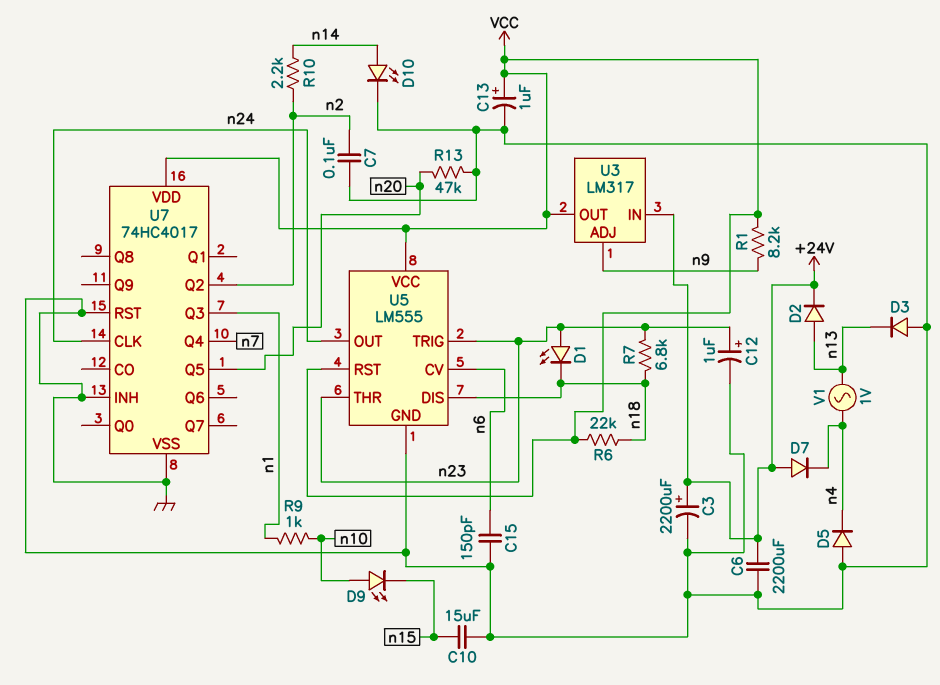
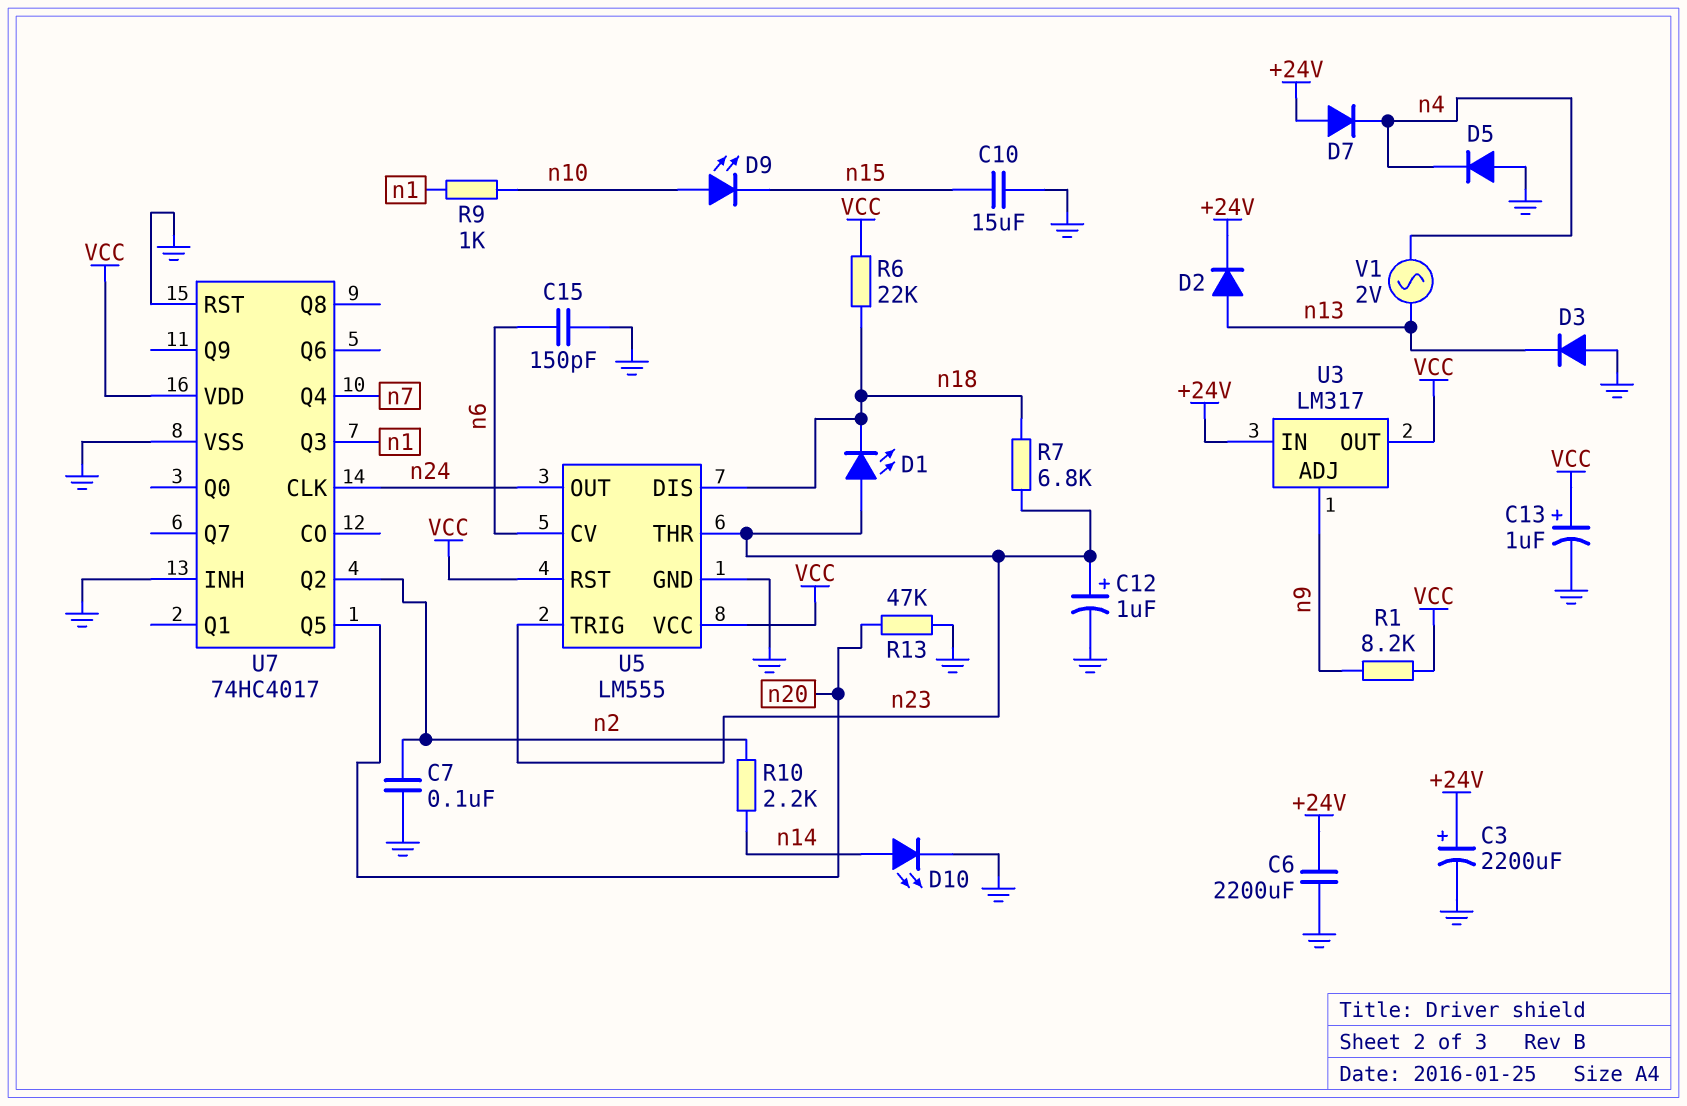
V1: AC 1V (n4, n13) -> AC 2V (n4, n13)

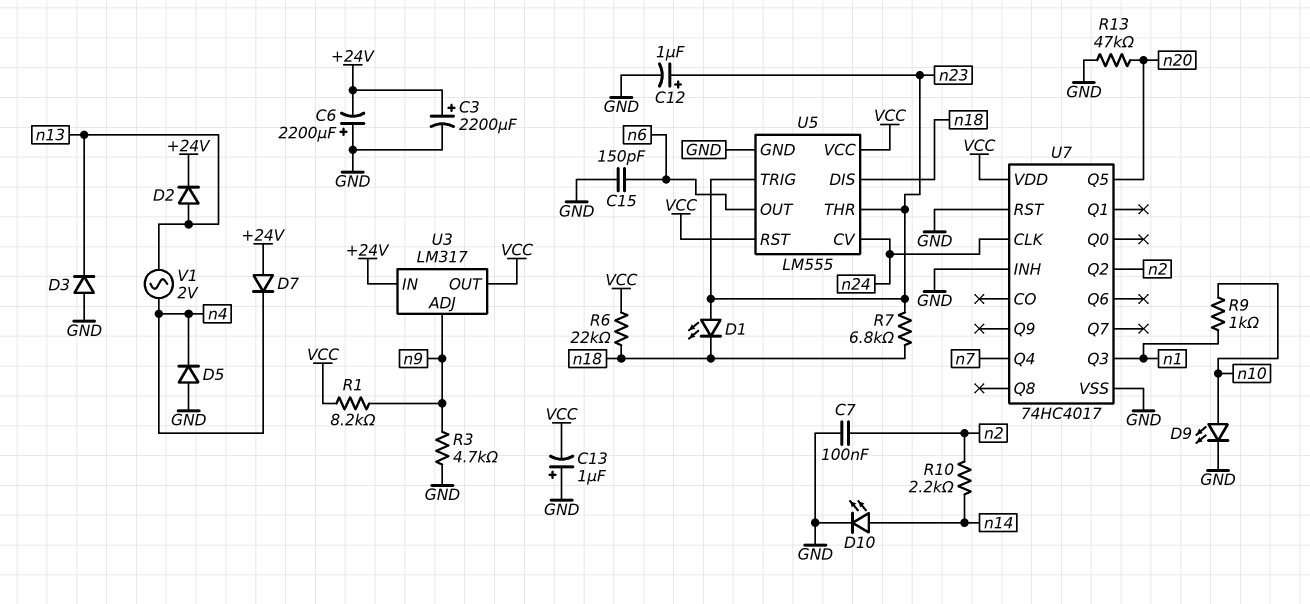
C6: 2200uF (+24V, GND) -> 2200uF (plus GND, minus +24V)
C10: 15uF (GND, n15) -> none
C13: 1uF (plus VCC, minus GND) -> 1uF (plus GND, minus VCC)
D9: LED (A n10, K n15) -> LED (A n10, K GND)
R3: none -> 4.7k (GND, n9)
U5 pin CV: n6 -> n24
U5 pin OUT: n24 -> n6

